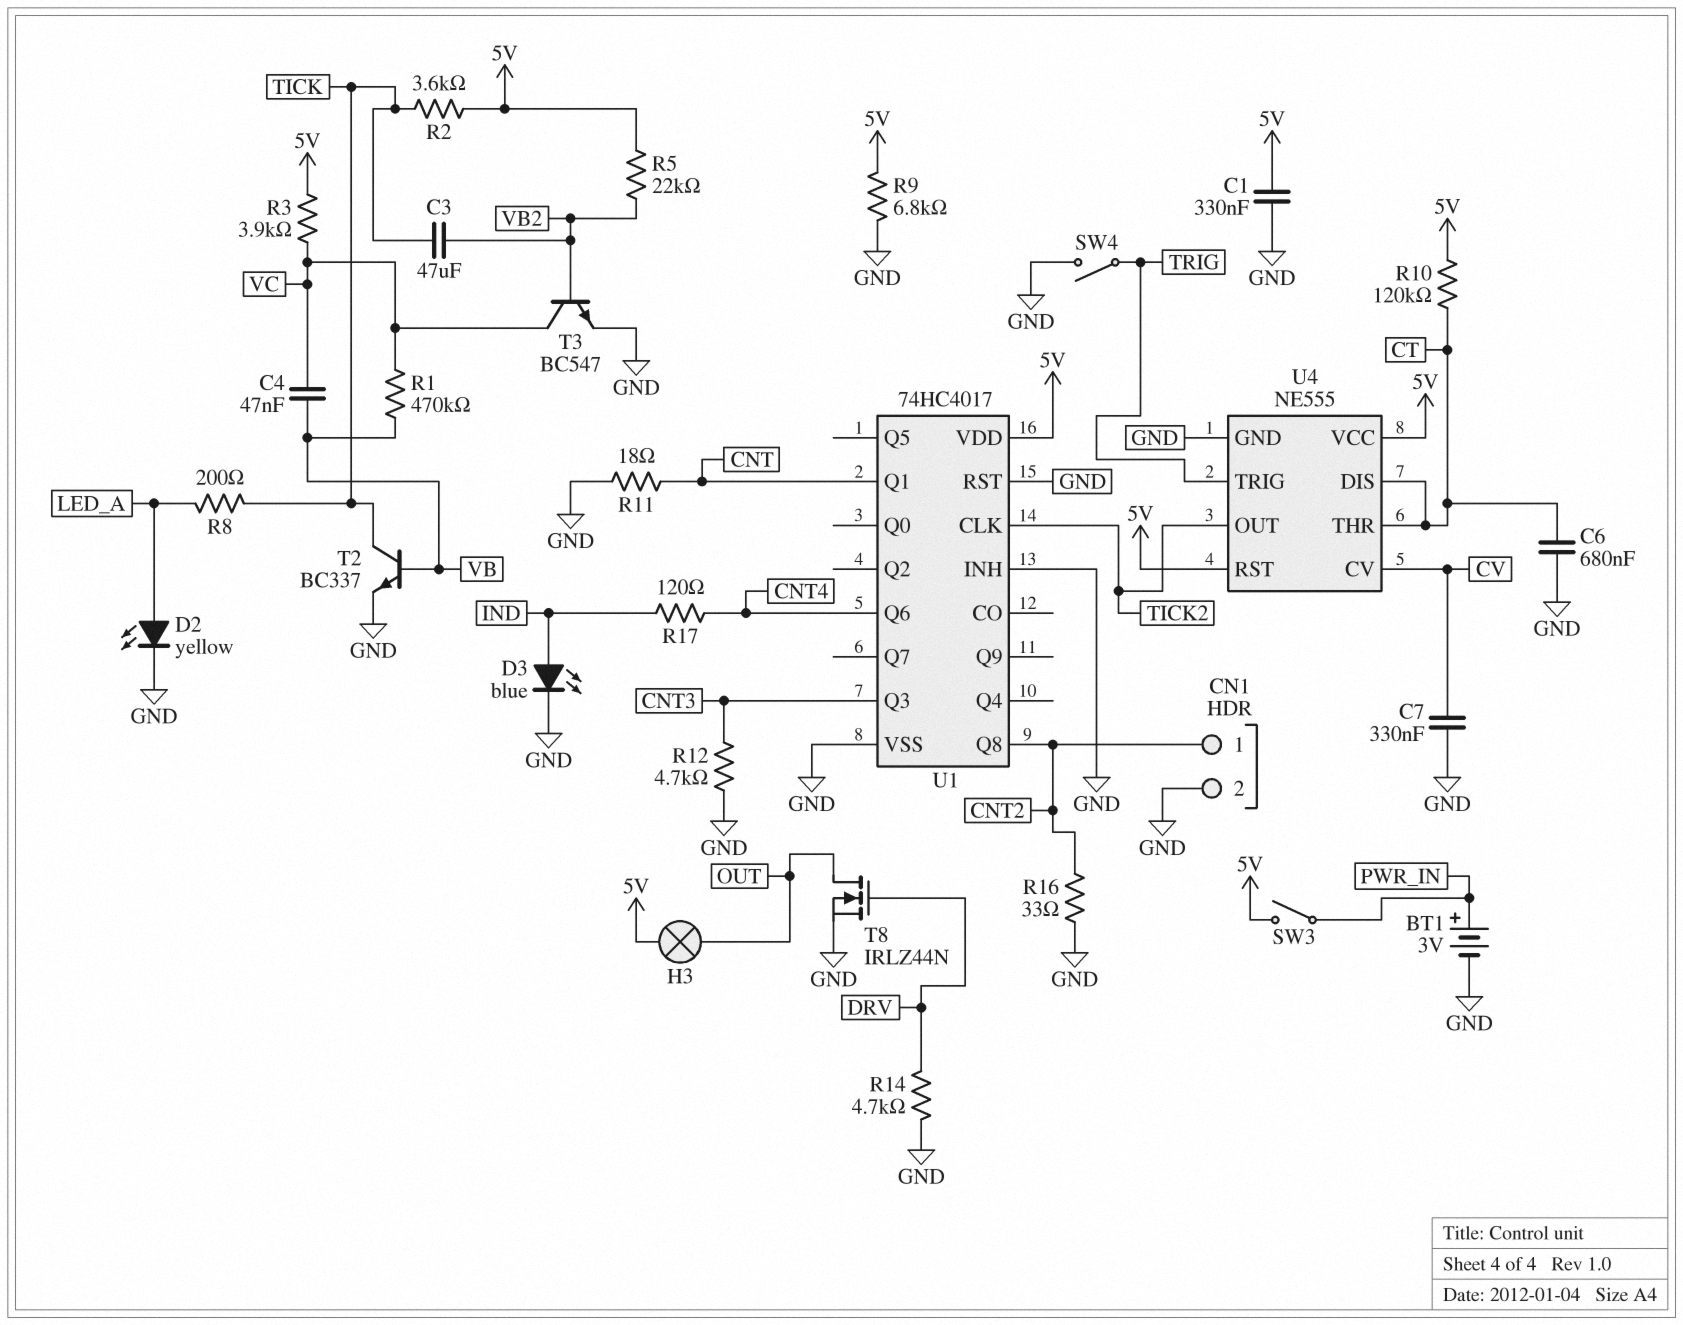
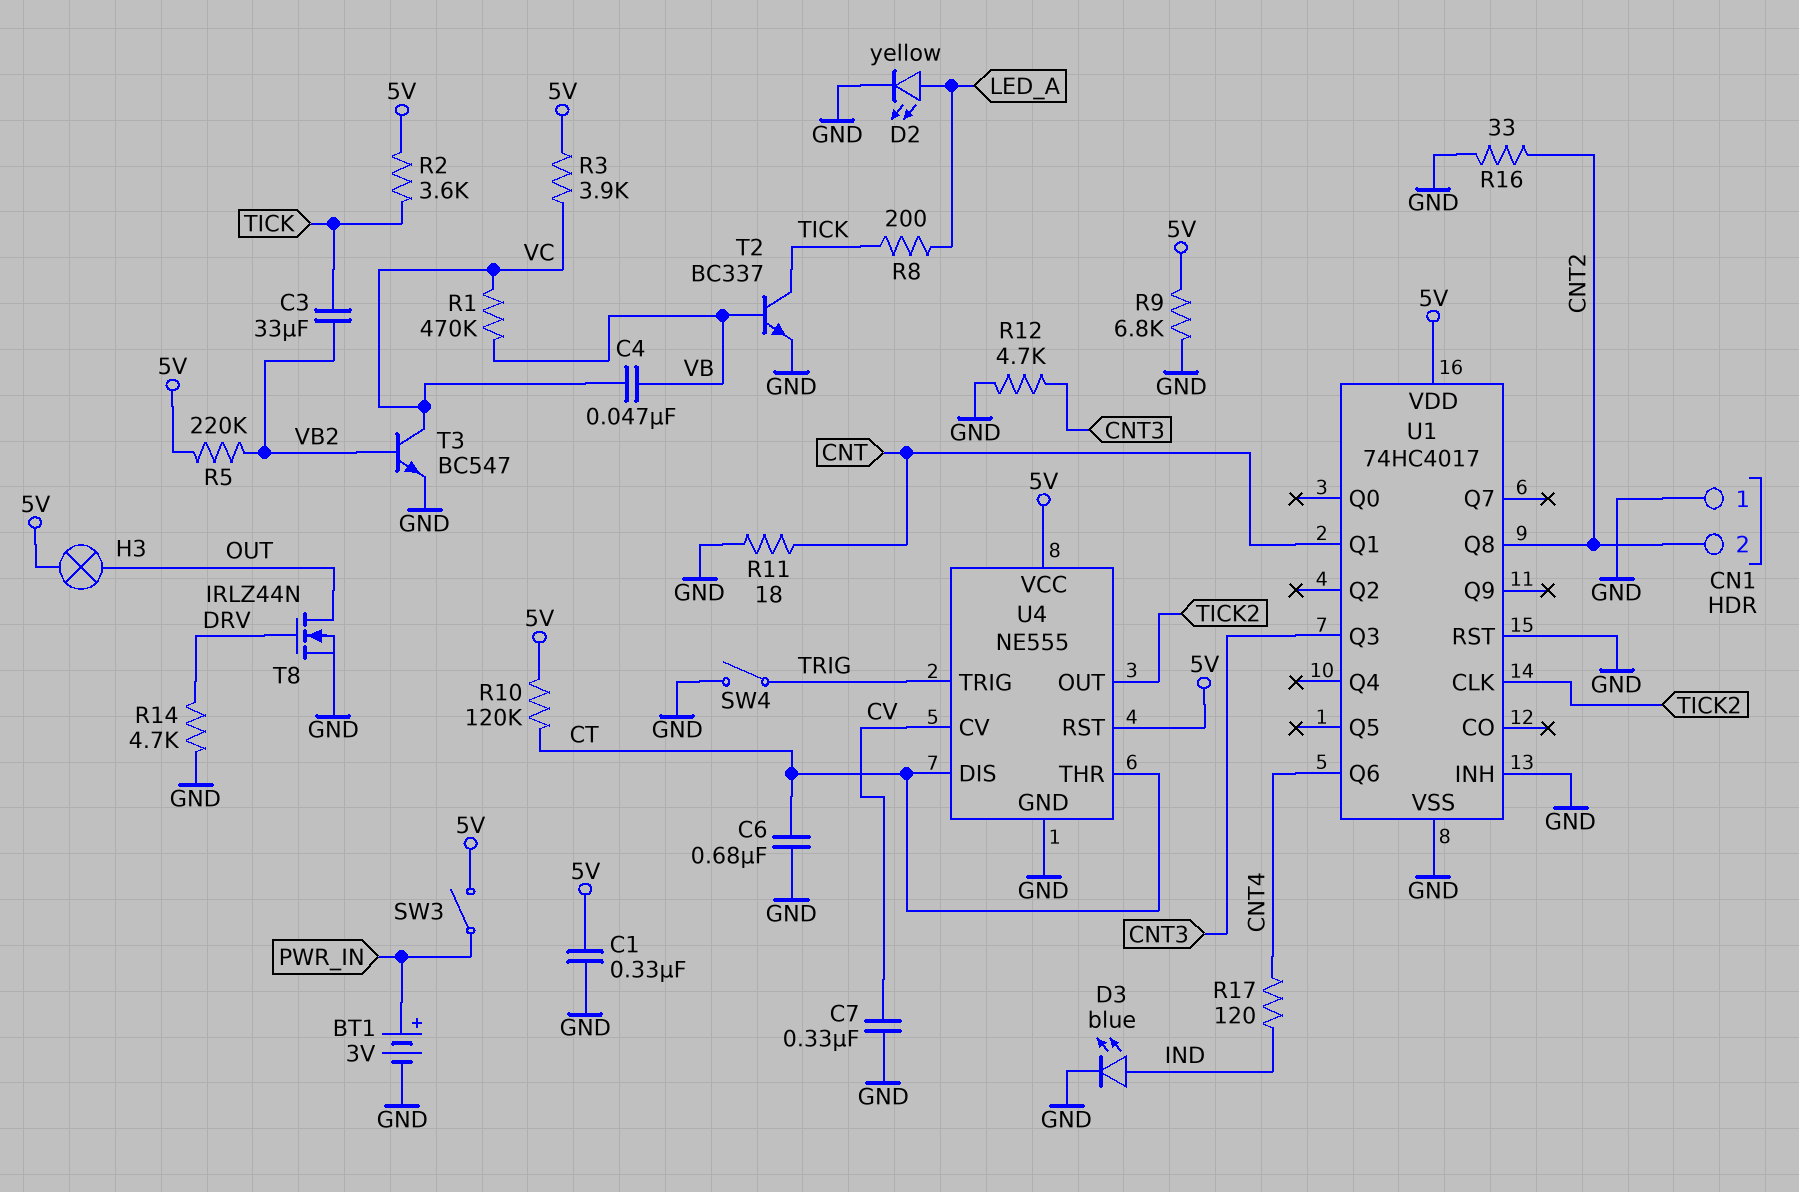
C3: 47uF (TICK, VB2) -> 33uF (TICK, VB2)
CN1 pin 1: CNT2 -> GND
CN1 pin 2: GND -> CNT2
R5: 22k (5V, VB2) -> 220k (5V, VB2)

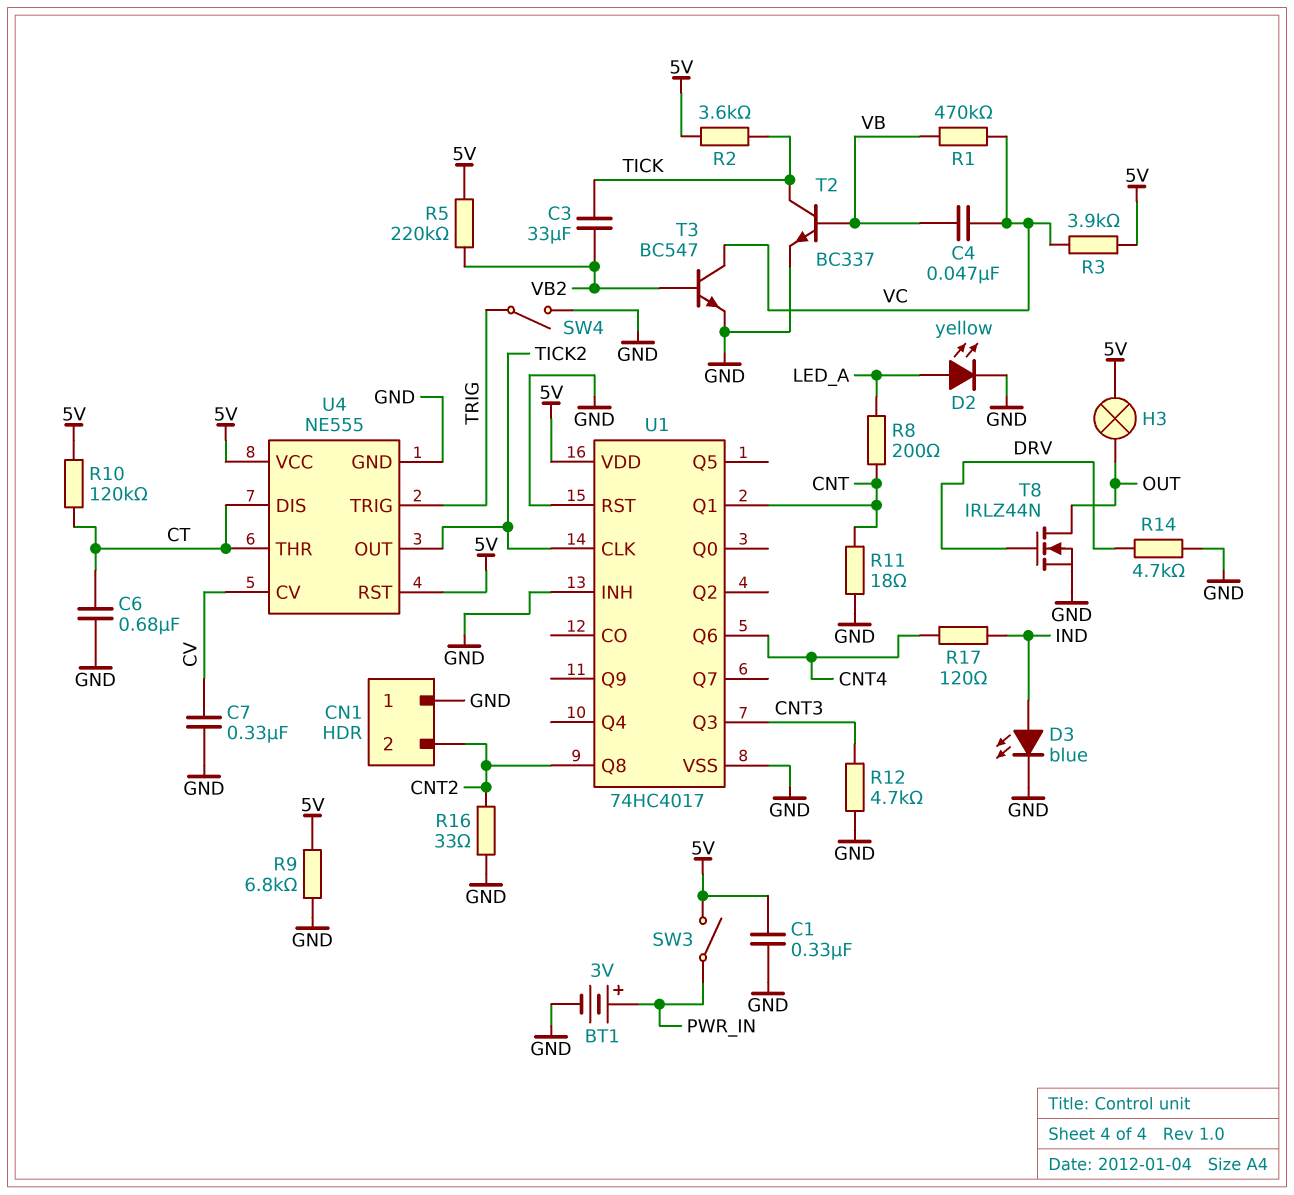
R8: 200 (LED_A, TICK) -> 200 (CNT, LED_A)

